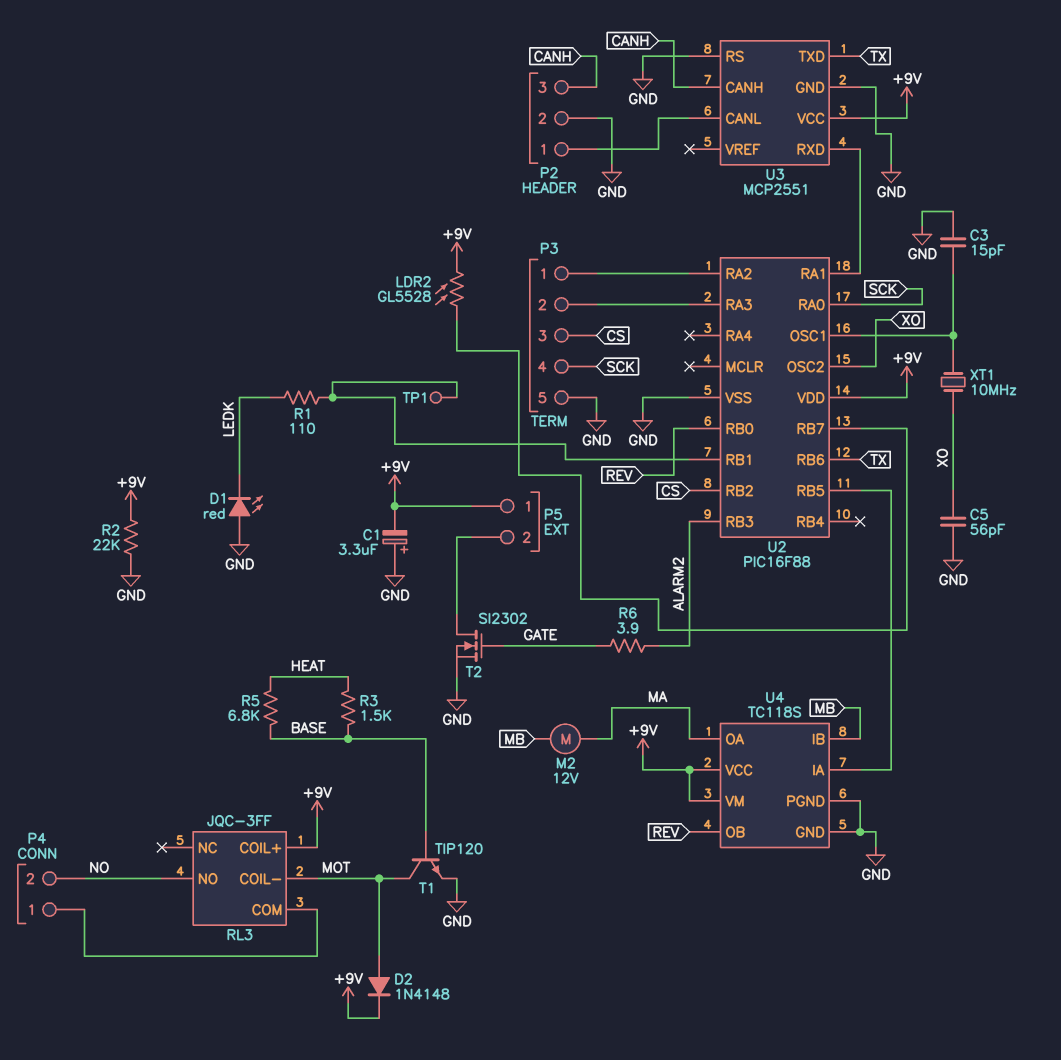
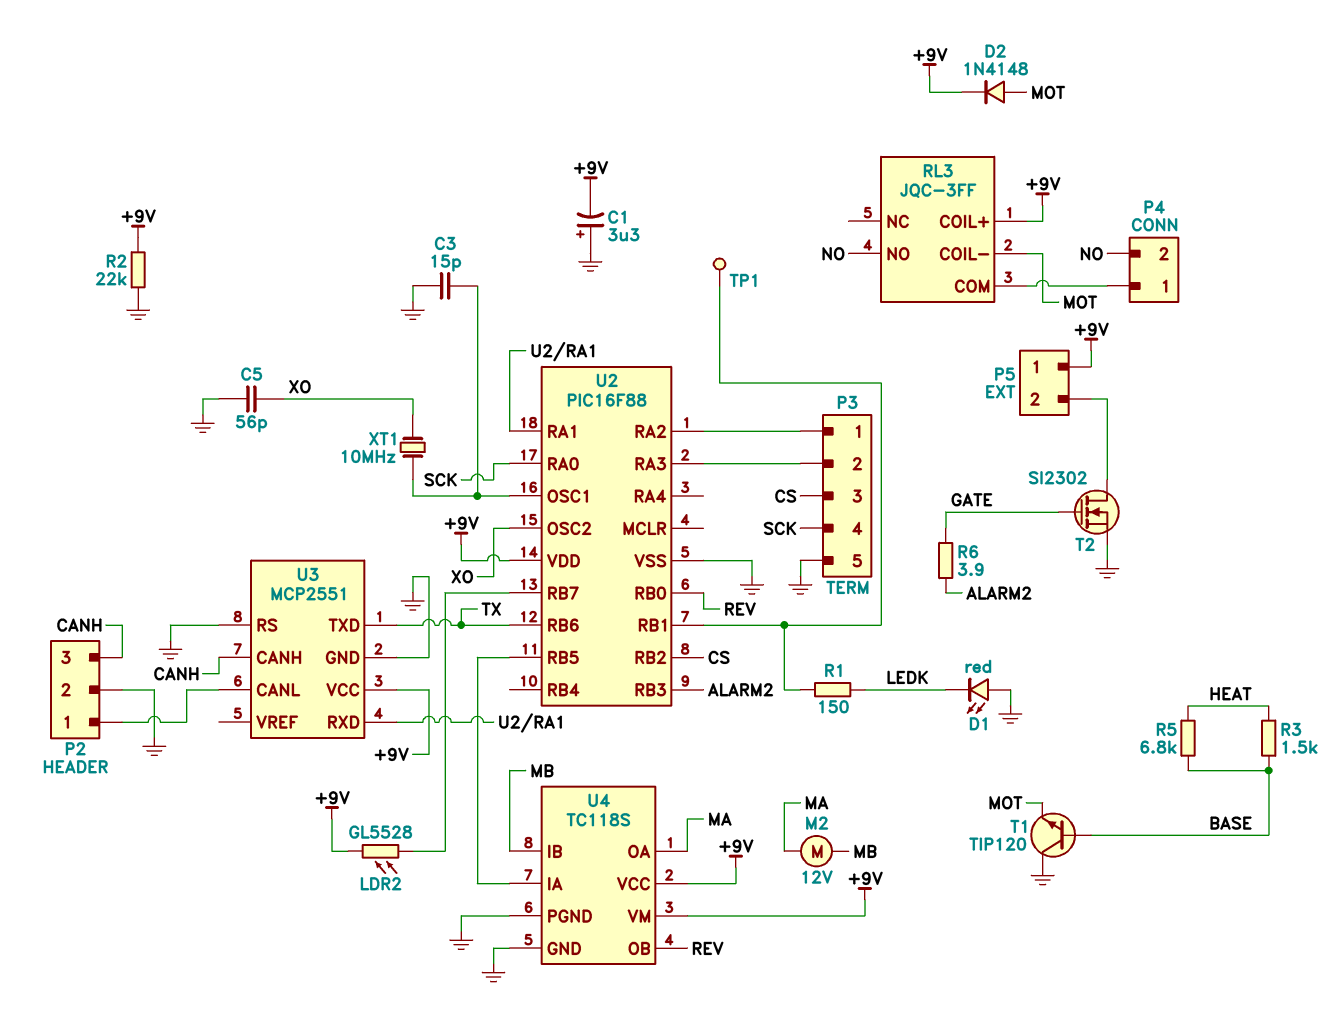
R1: 110 (LEDK, U2/RB1) -> 150 (LEDK, U2/RB1)
T1: NPN TIP120 (B BASE, C MOT, E GND) -> NPN TIP120 (B BASE, C GND, E MOT)

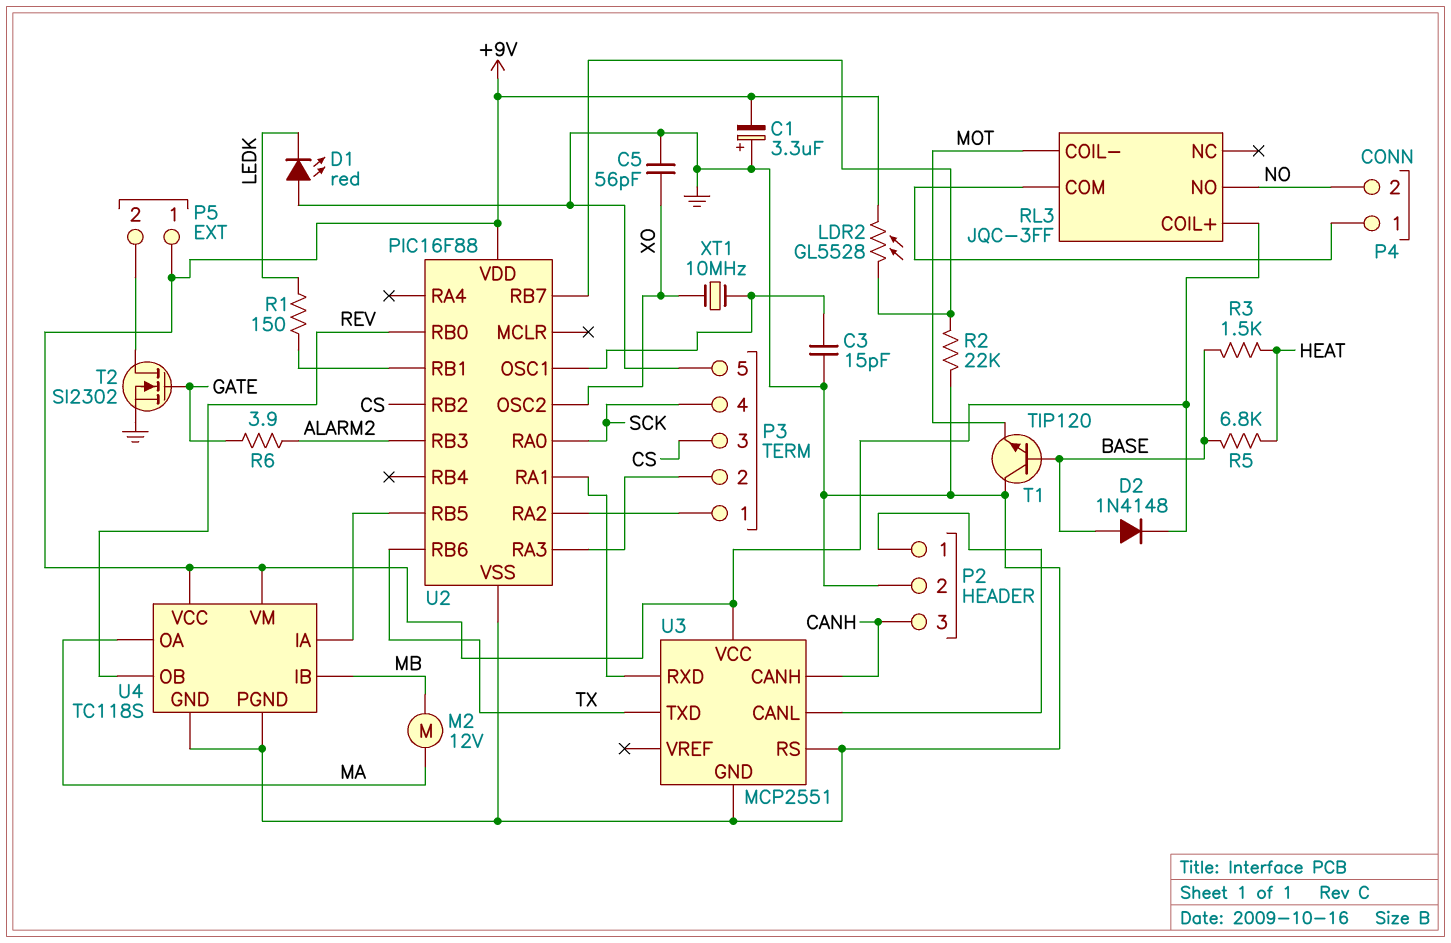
D2: diode 1N4148 (A MOT, K +9V) -> diode 1N4148 (A BASE, K +9V)
R2: 22k (+9V, GND) -> 22k (GND, U2/RB7)
TP1: test point (U2/RB1) -> none

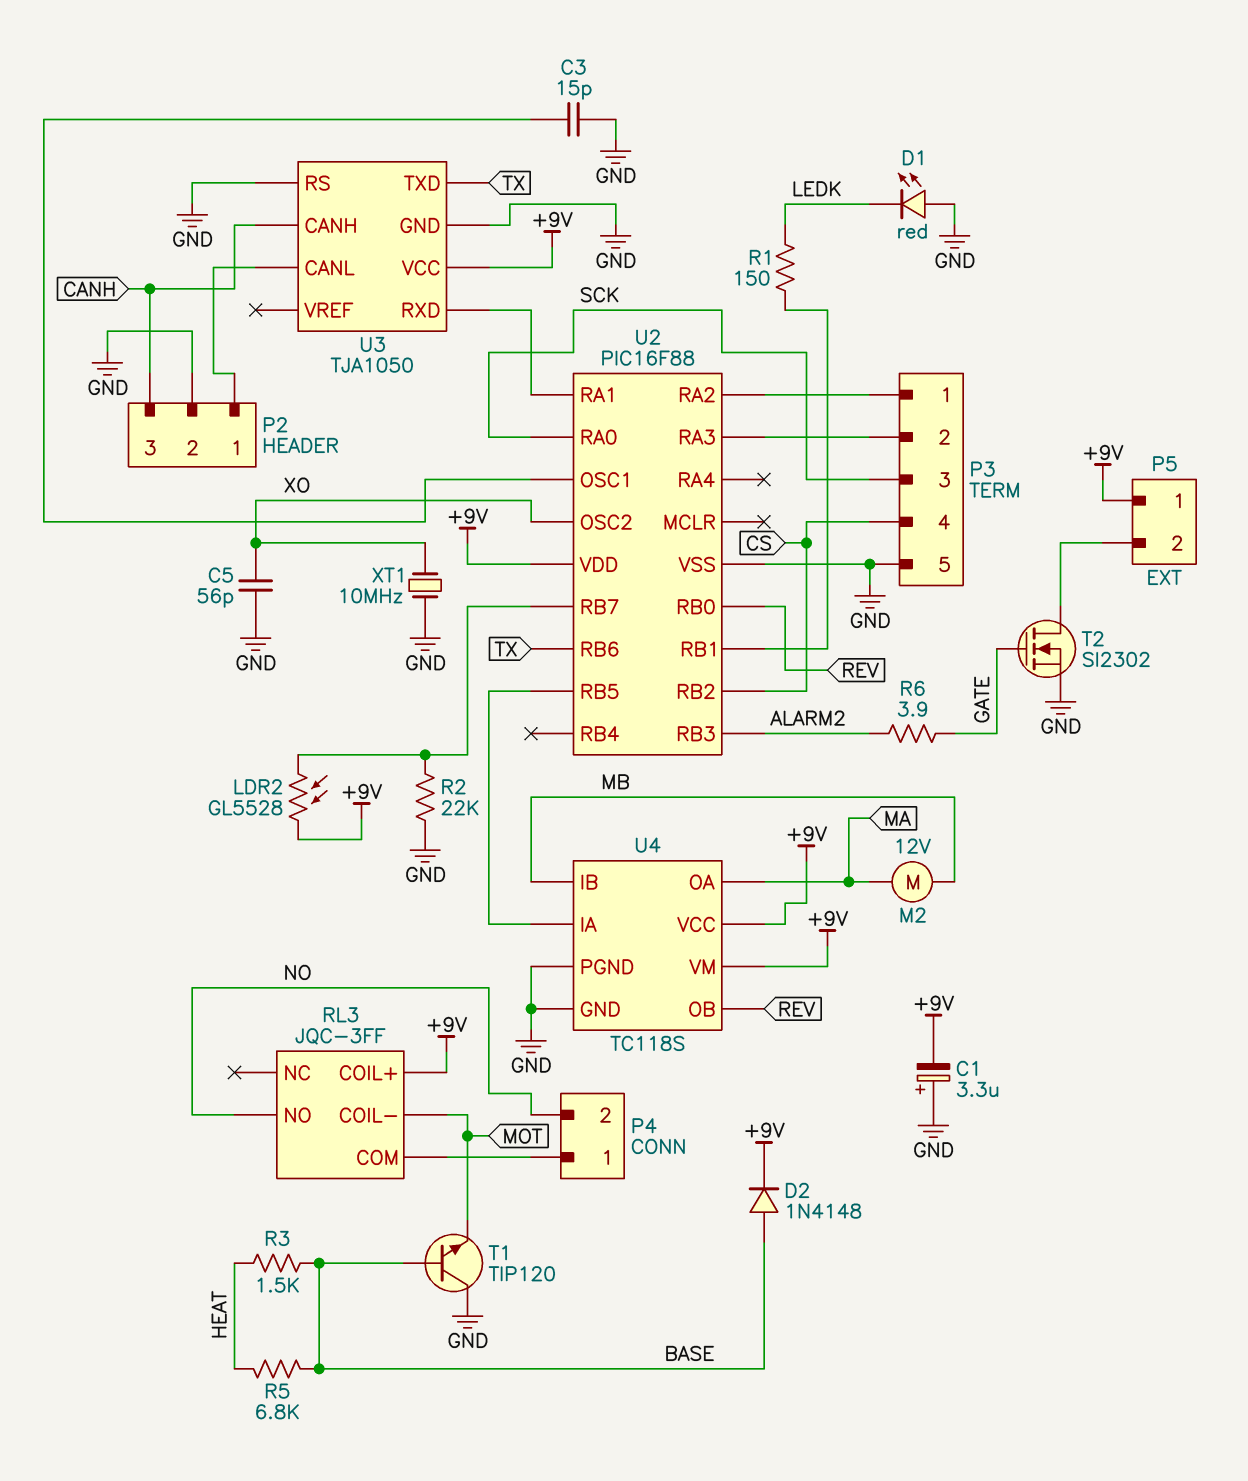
P3 pin 3: CS -> SCK
P3 pin 4: SCK -> CS
U3: MCP2551 -> TJA1050
XT1: 10MHz (U2/OSC1, XO) -> 10MHz (GND, XO)

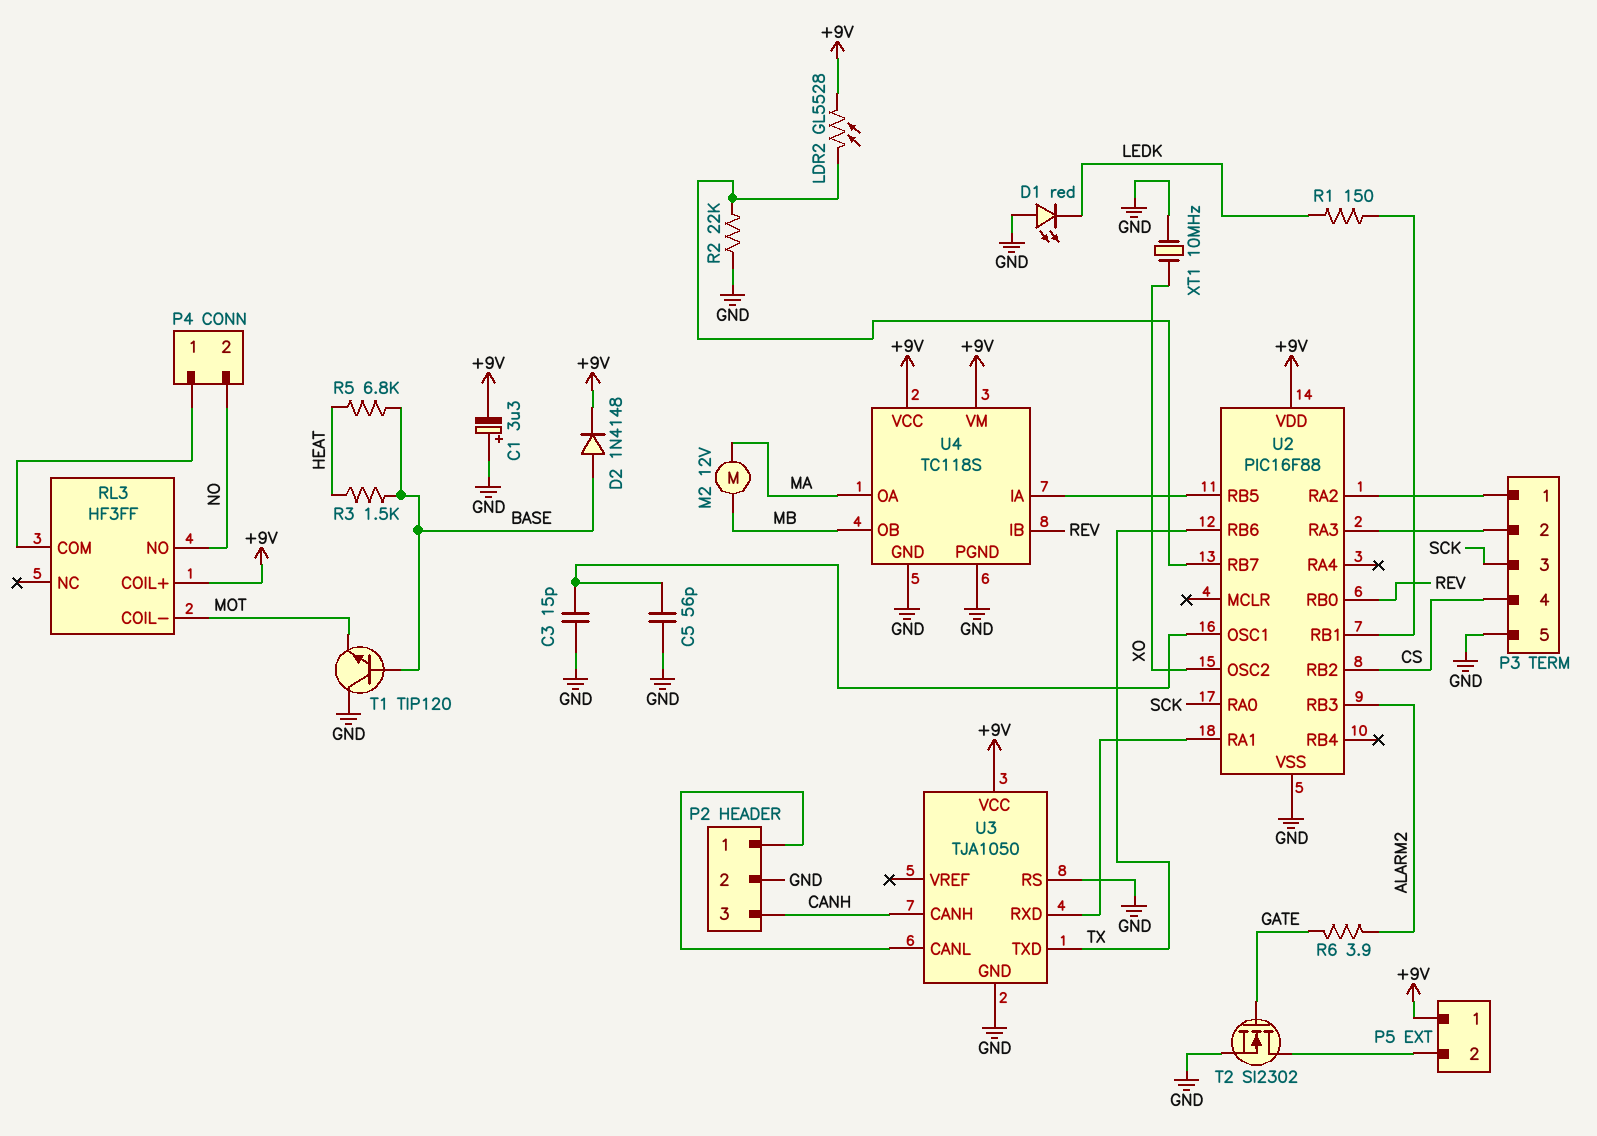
C5: 56pF (GND, XO) -> 56pF (GND, U2/OSC1)
RL3: JQC-3FF -> HF3FF
U4 pin IB: MB -> REV
U4 pin OB: REV -> MB

